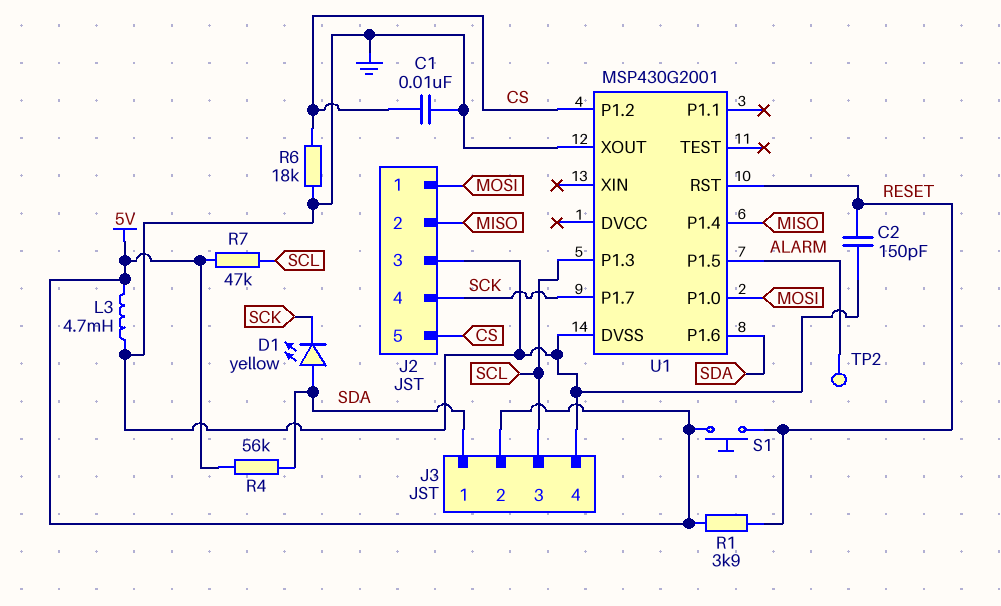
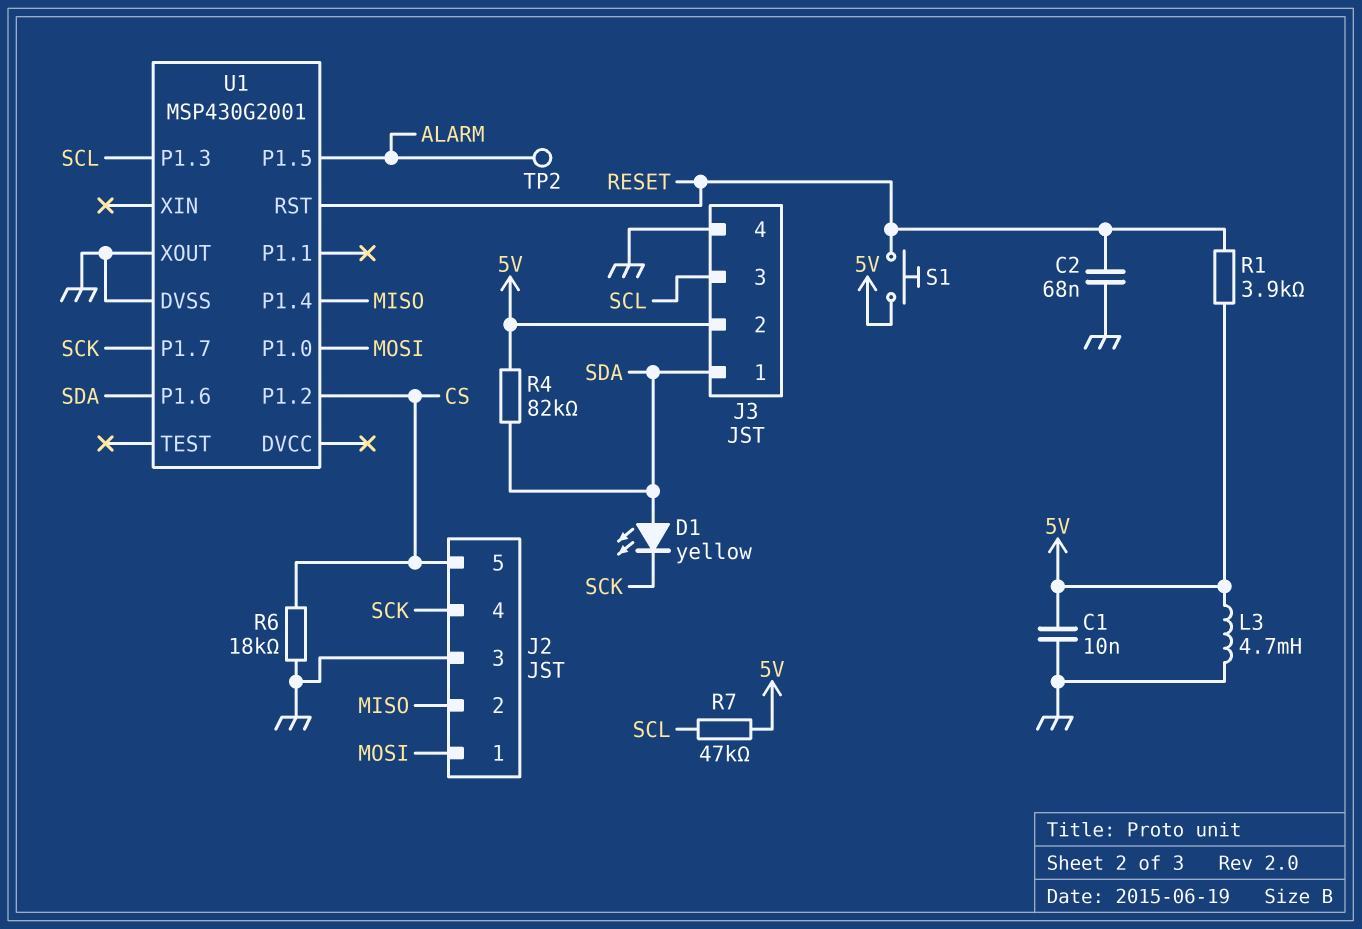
C1: 10nF (CS, GND) -> 10nF (5V, GND)
C2: 150pF (GND, RESET) -> 68nF (GND, RESET)
R4: 56k (5V, SDA) -> 82k (5V, SDA)

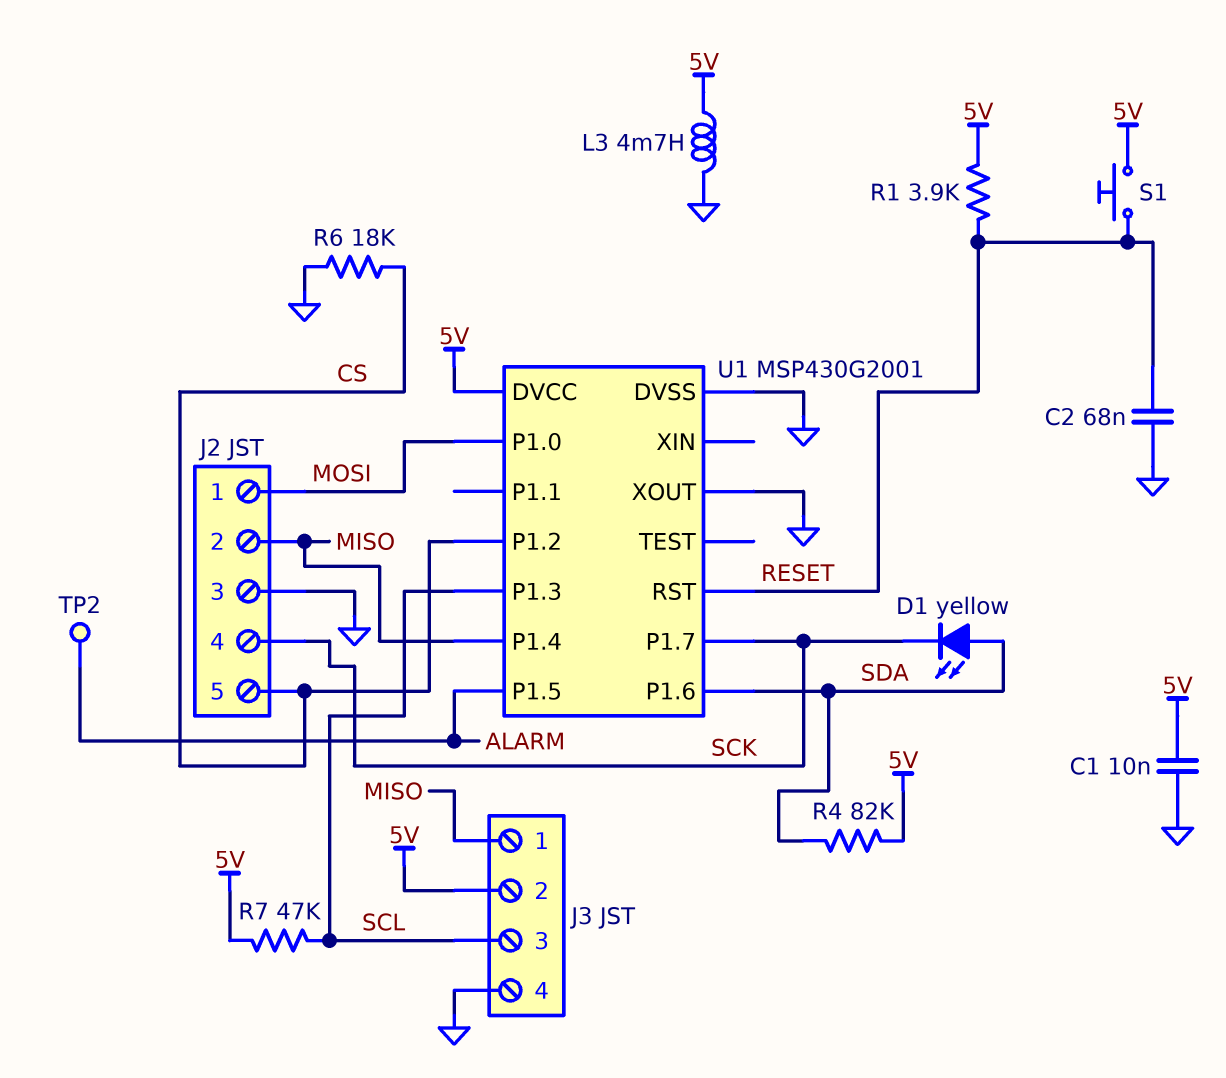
J3 pin 1: SDA -> MISO
U1 pin DVCC: none -> 5V

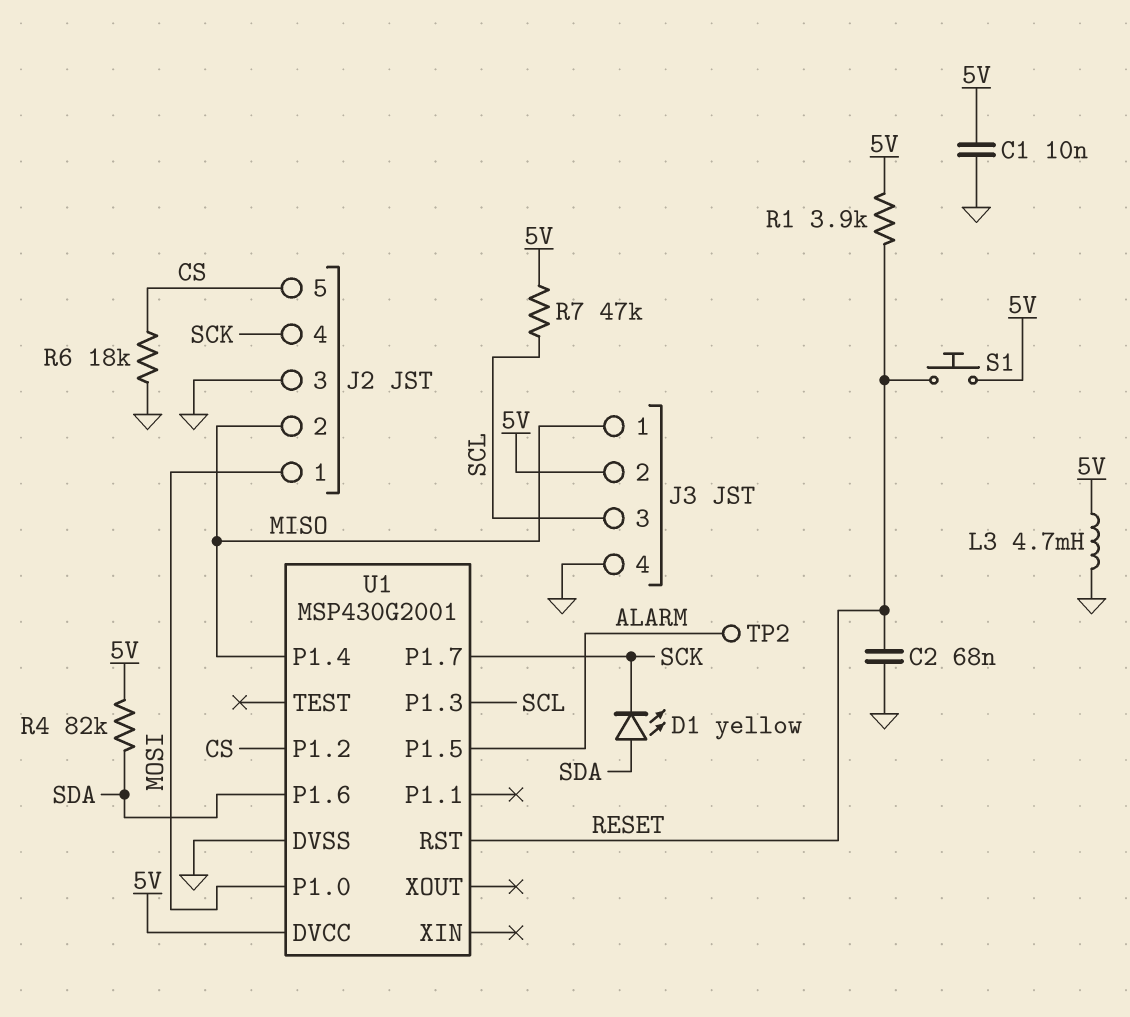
U1 pin XOUT: GND -> none

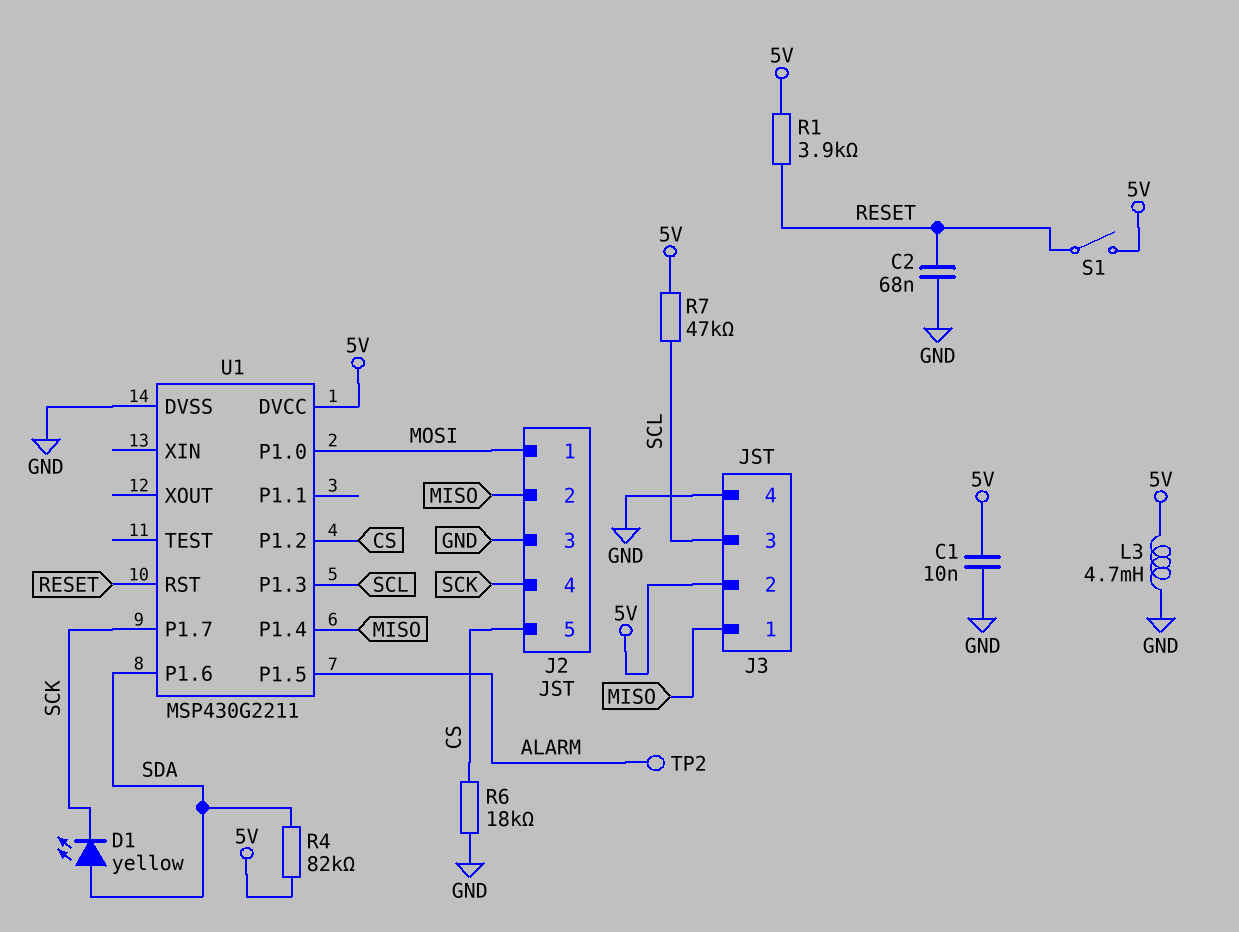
S1: button (5V, RESET) -> switch (5V, RESET)
U1: MSP430G2001 -> MSP430G2211

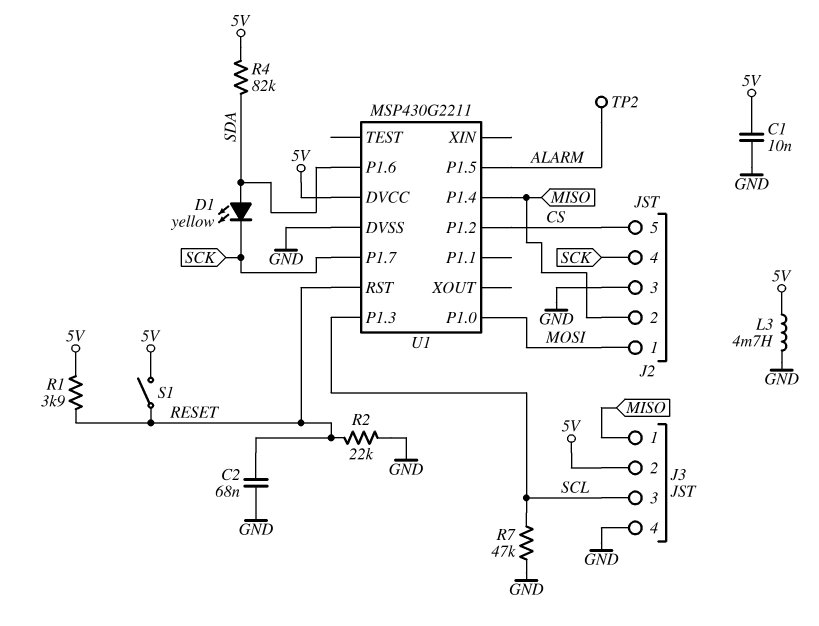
R2: none -> 22k (GND, RESET)
R6: 18k (CS, GND) -> none
R7: 47k (5V, SCL) -> 47k (GND, SCL)

